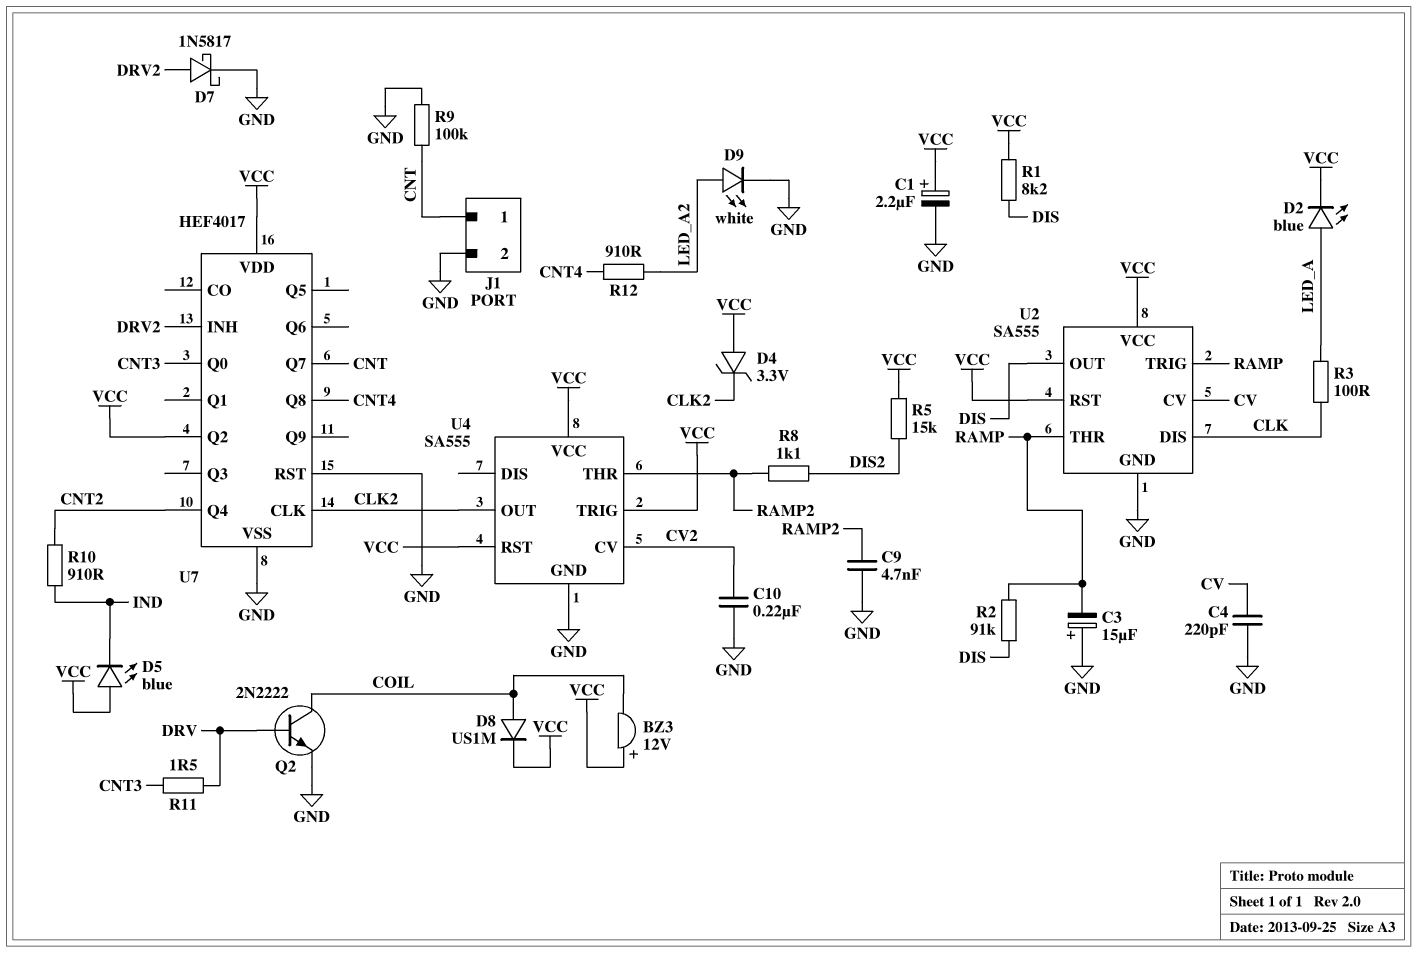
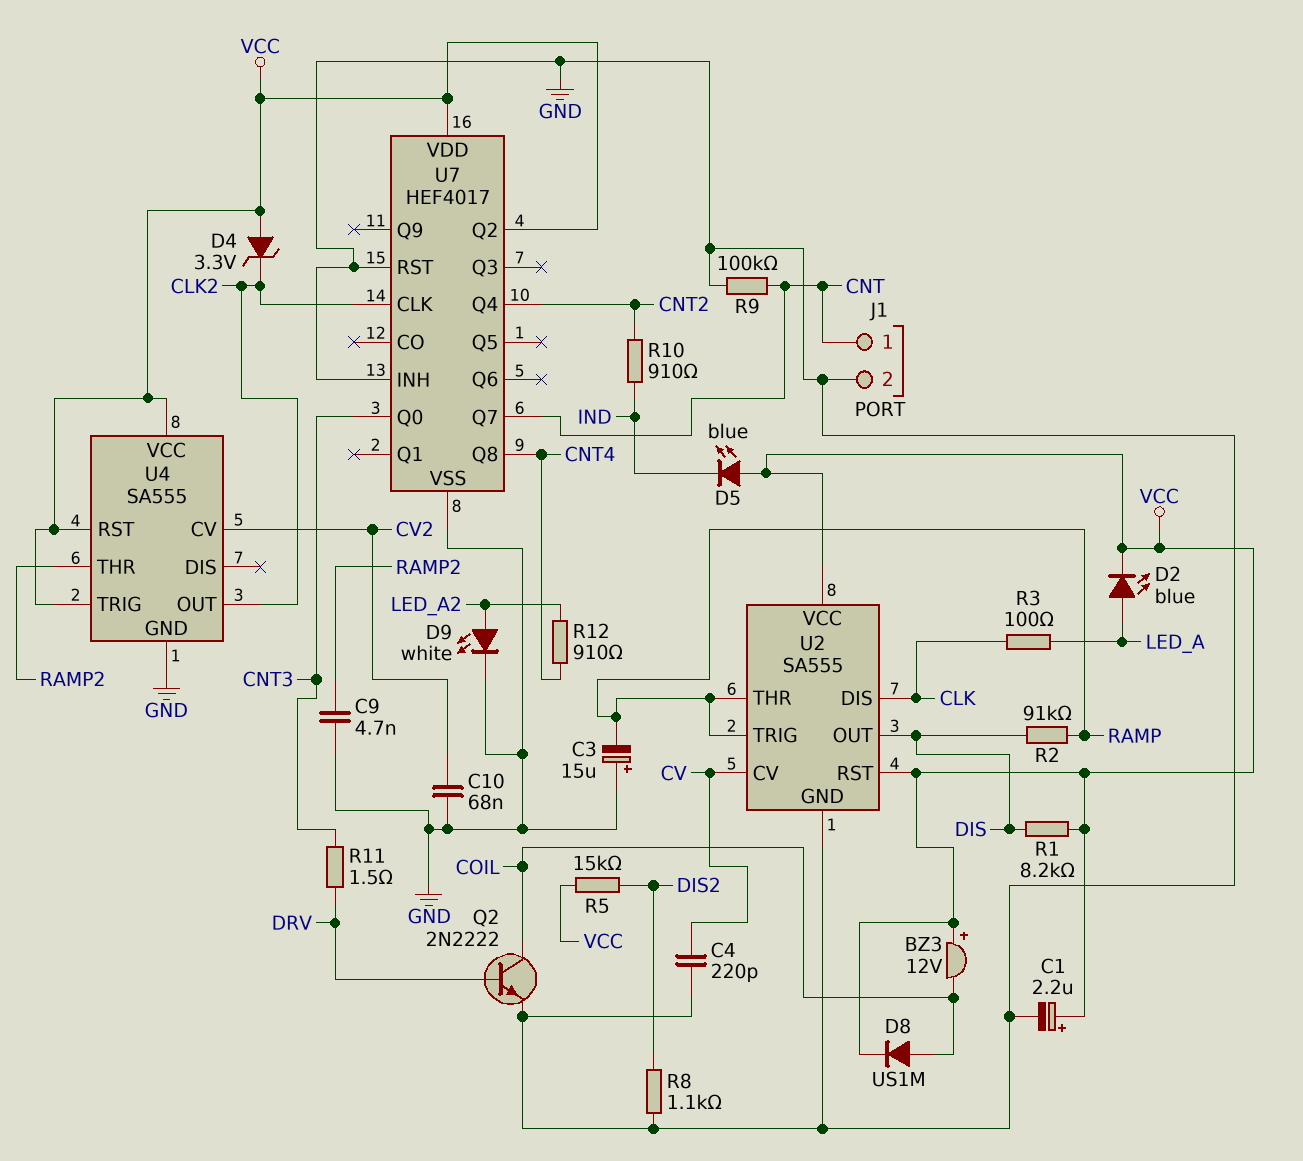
C10: 220nF (CV2, GND) -> 68nF (CV2, GND)
D7: schottky 1N5817 (A DRV2, K GND) -> none
R8: 1.1k (DIS2, RAMP2) -> 1.1k (DIS2, GND)
U7 pin INH: DRV2 -> GND

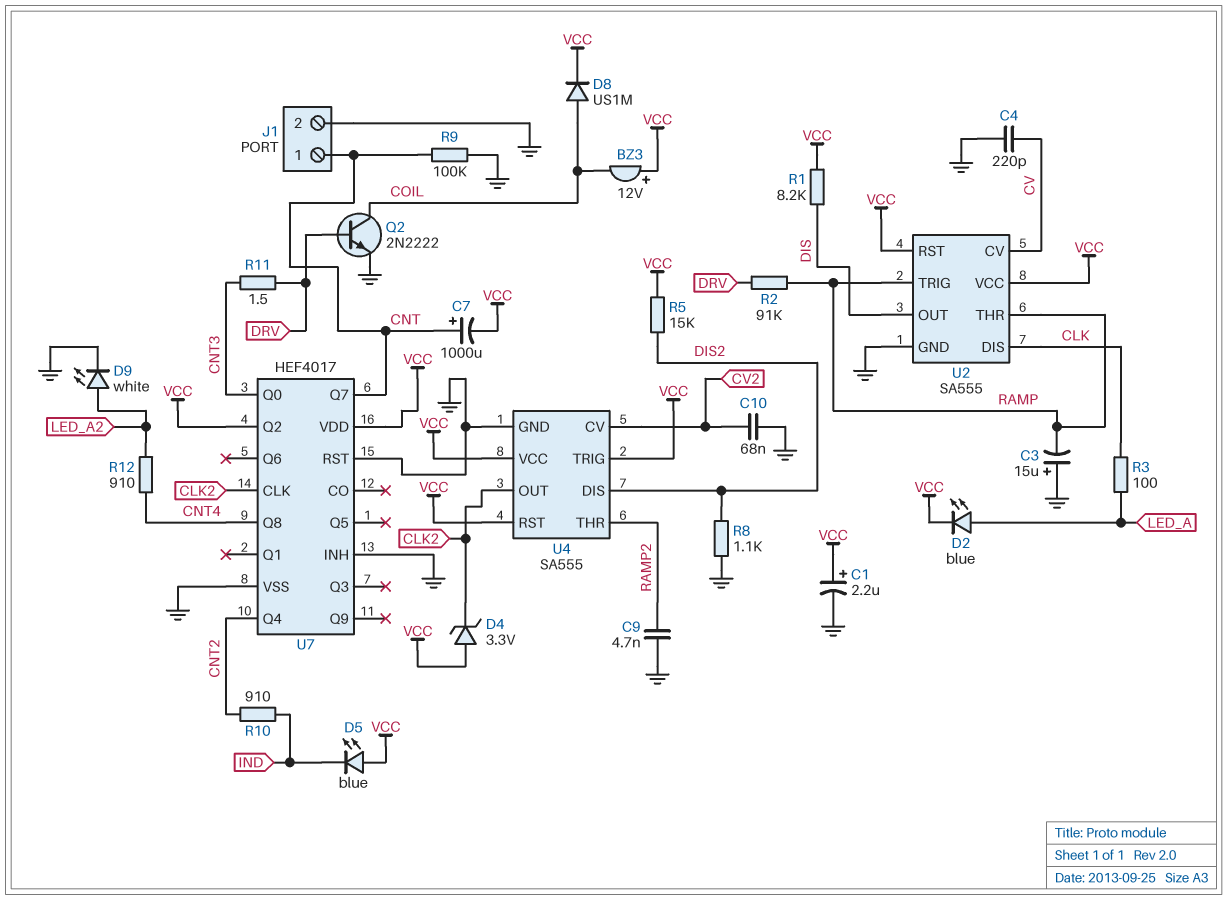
C7: none -> 1000uF (plus CNT, minus VCC)
R2: 91k (DIS, RAMP) -> 91k (DRV, RAMP)
U4 pin DIS: none -> DIS2

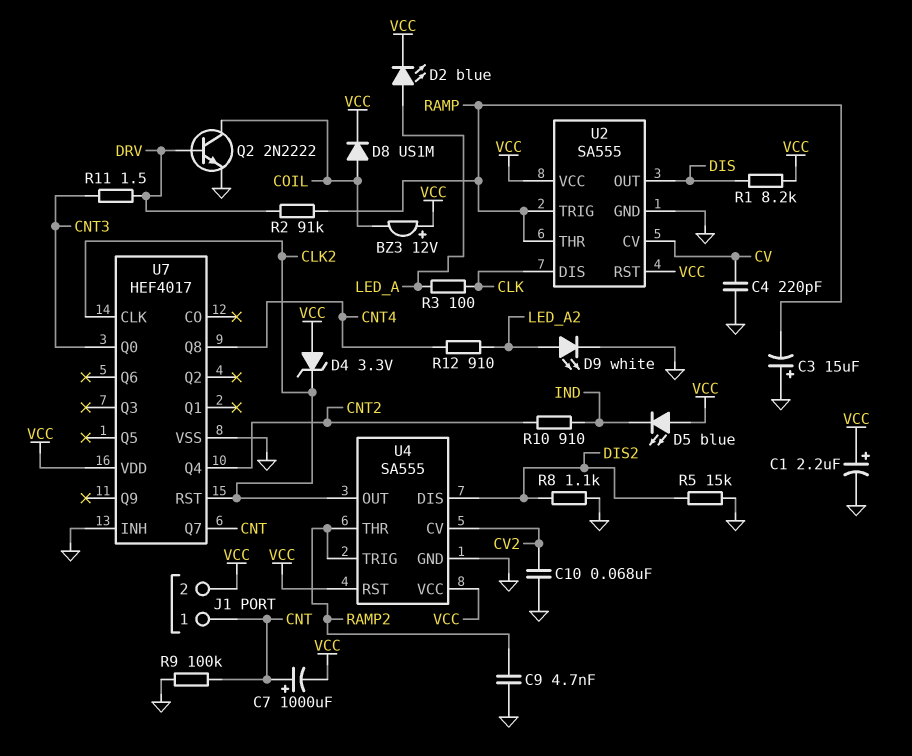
J1 pin 2: GND -> VCC
R5: 15k (DIS2, VCC) -> 15k (DIS2, GND)
U4 pin TRIG: VCC -> RAMP2
U7 pin Q2: VCC -> none
U7 pin RST: GND -> CLK2

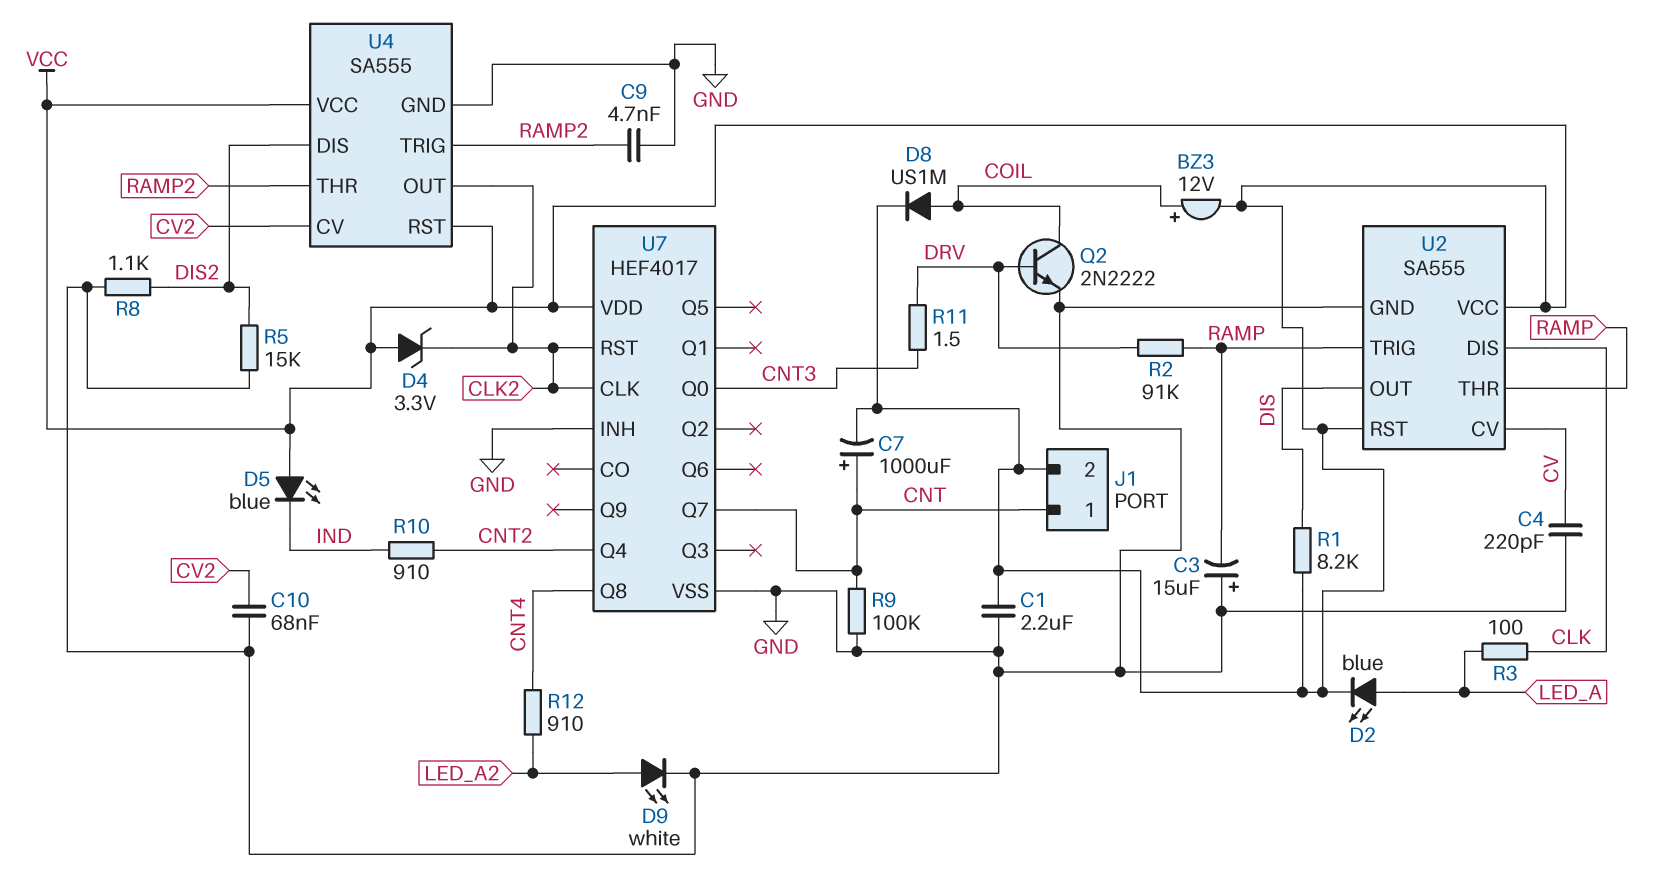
BZ3: buzzer 12V (plus VCC, minus COIL) -> buzzer 12V (plus COIL, minus VCC)
C1: 2.2uF (plus VCC, minus GND) -> 2.2uF (GND, VCC)

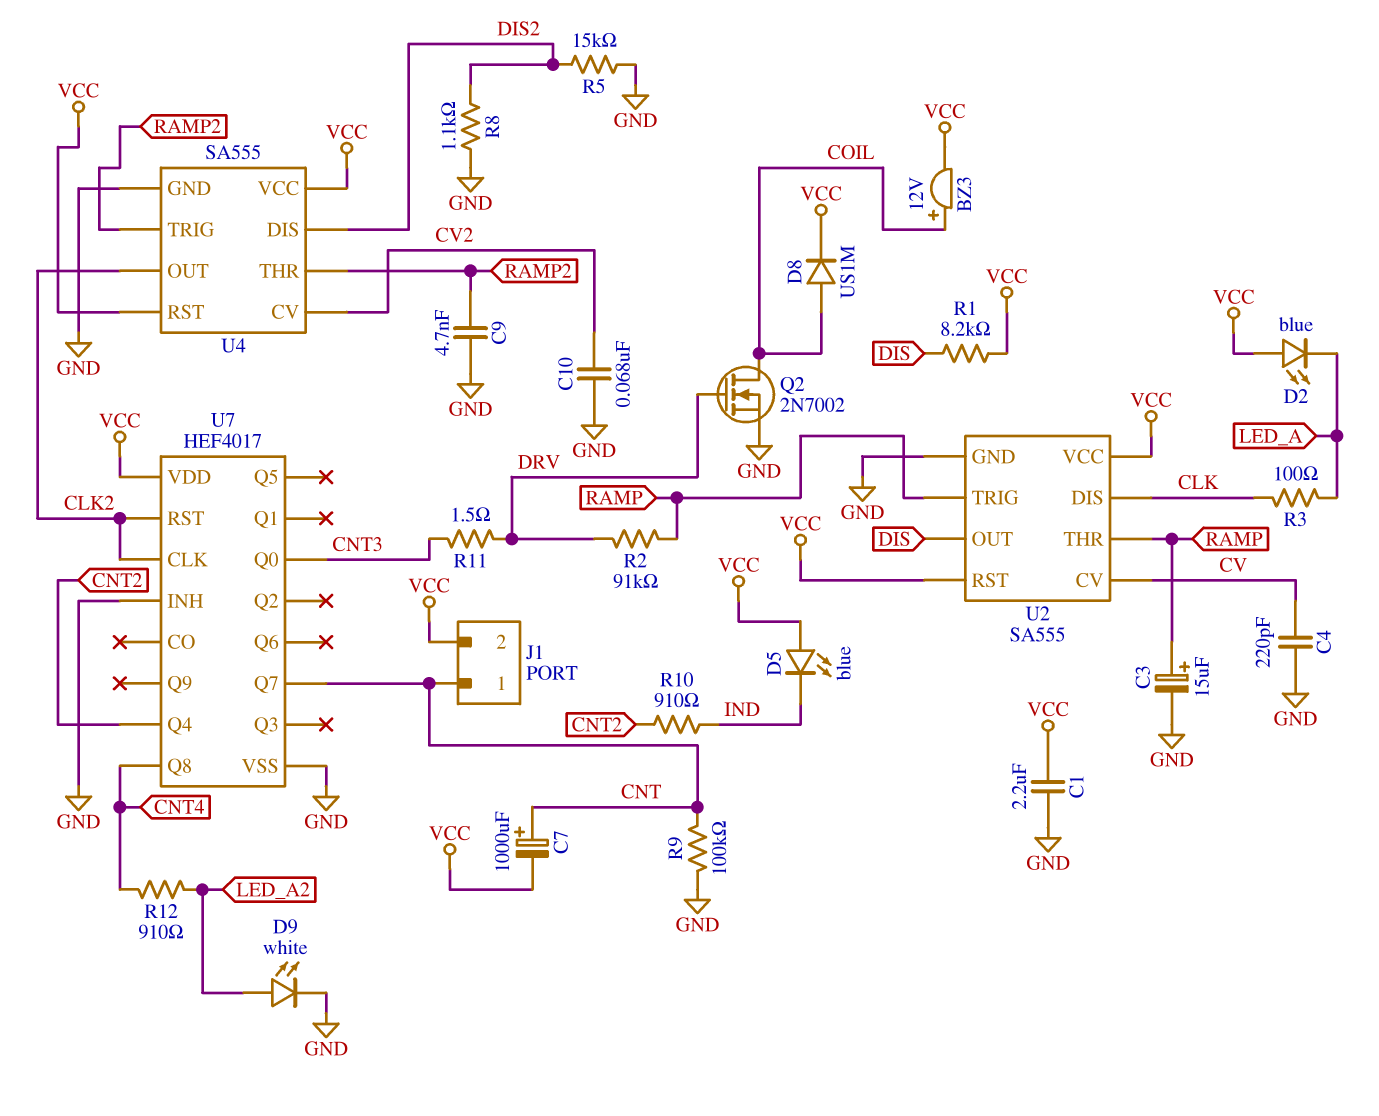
C3: 15uF (plus GND, minus RAMP) -> 15uF (plus RAMP, minus GND)
D2: LED blue (A LED_A, K VCC) -> LED blue (A VCC, K LED_A)
D4: zener 3.3V (A VCC, K CLK2) -> none
Q2: NPN 2N2222 (B DRV, C COIL, E GND) -> NMOS 2N7002 (G DRV, D COIL, S GND)

